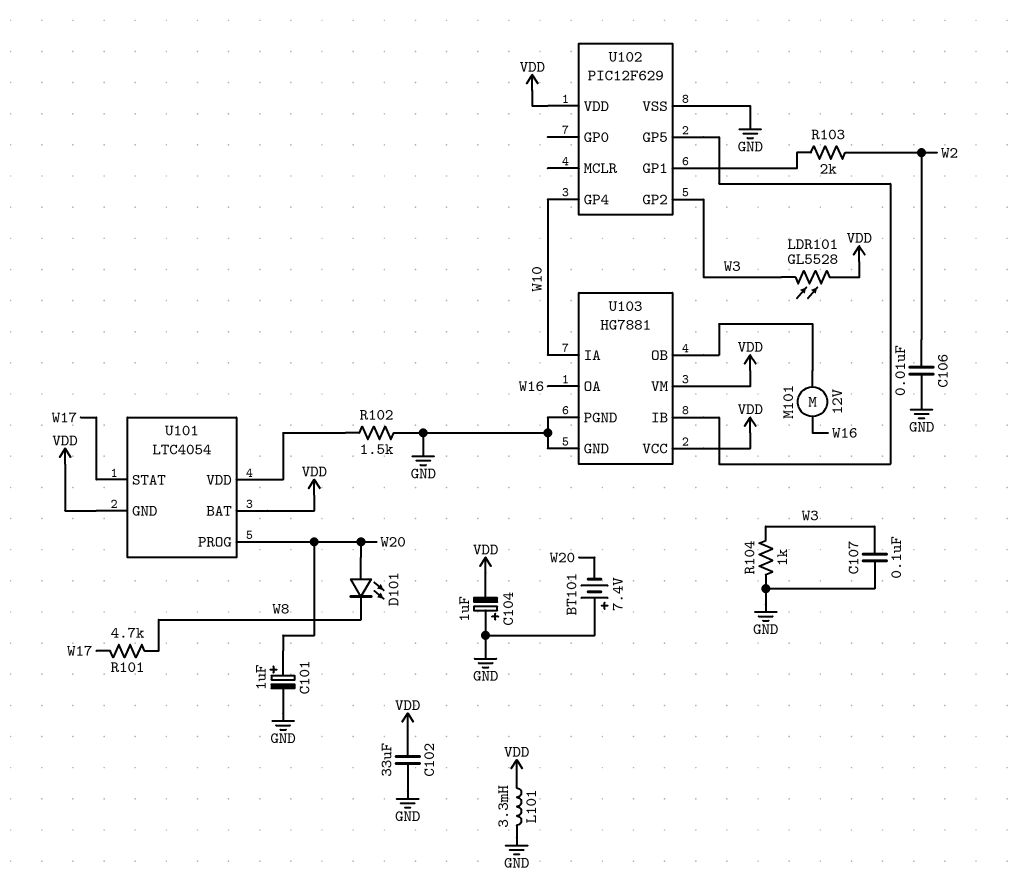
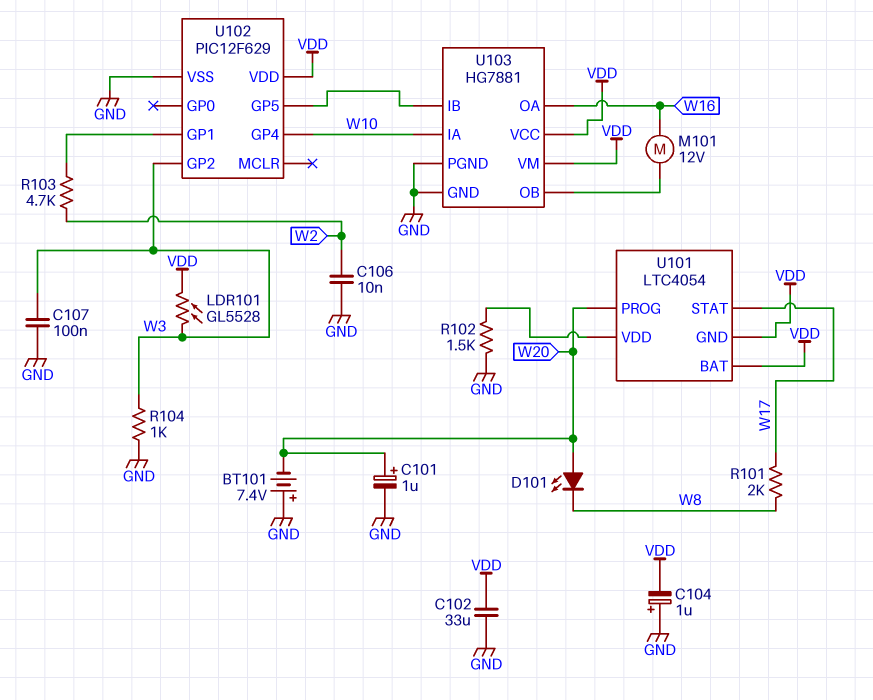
L101: 3.3mH (GND, VDD) -> none
R101: 4.7k (W8, W17) -> 2k (W8, W17)
R103: 2k (U102/GP1, W2) -> 4.7k (U102/GP1, W2)

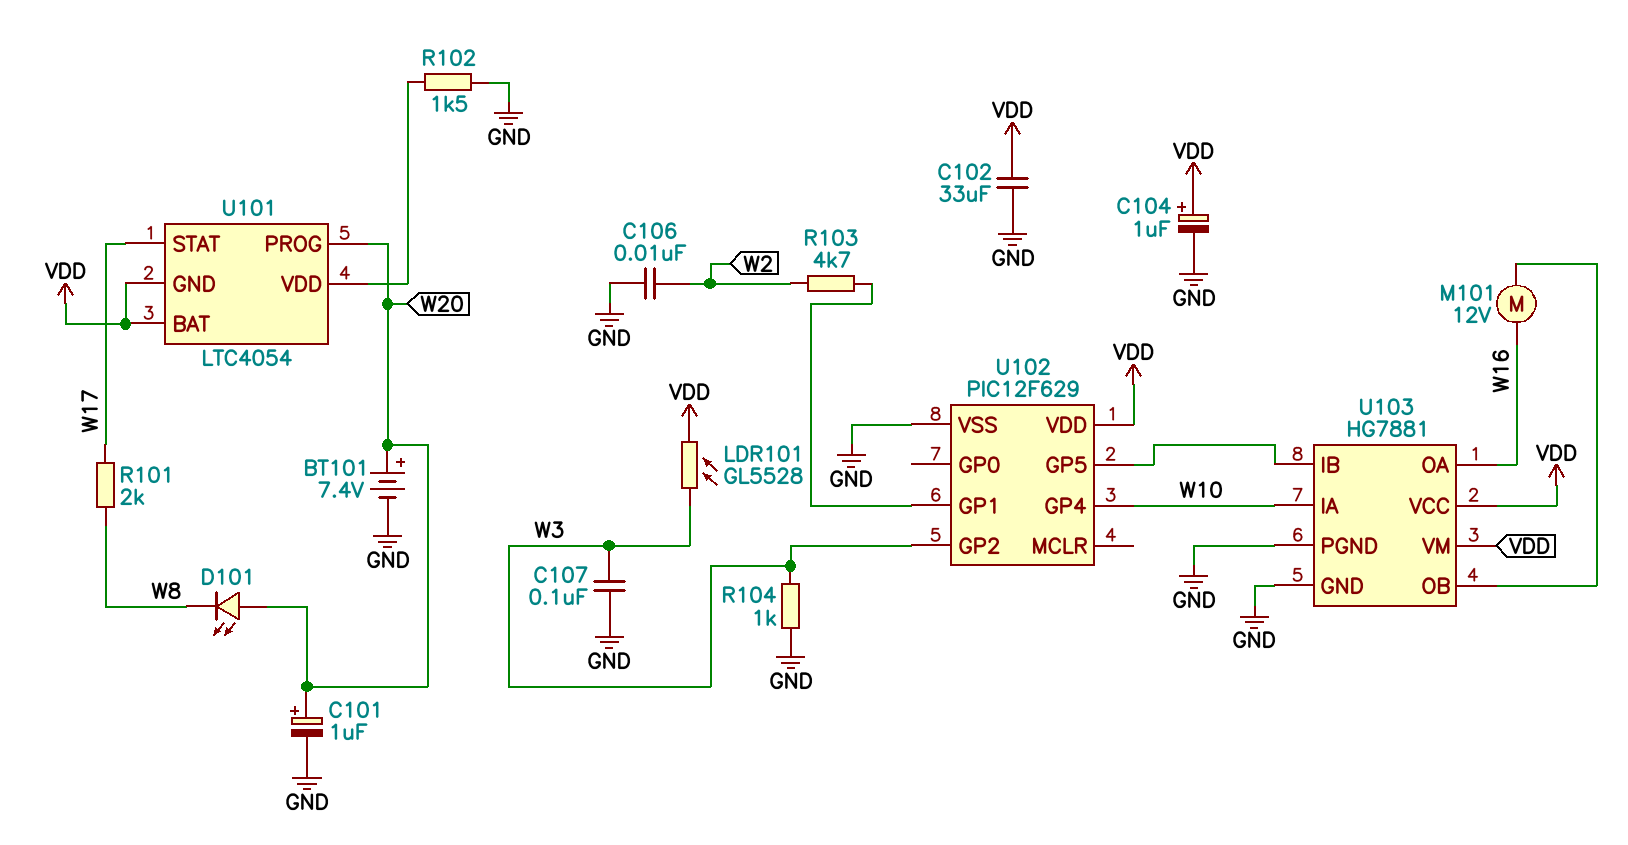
BT101: 7.4V (plus GND, minus W20) -> 7.4V (plus W20, minus GND)
C104: 1uF (plus GND, minus VDD) -> 1uF (plus VDD, minus GND)

